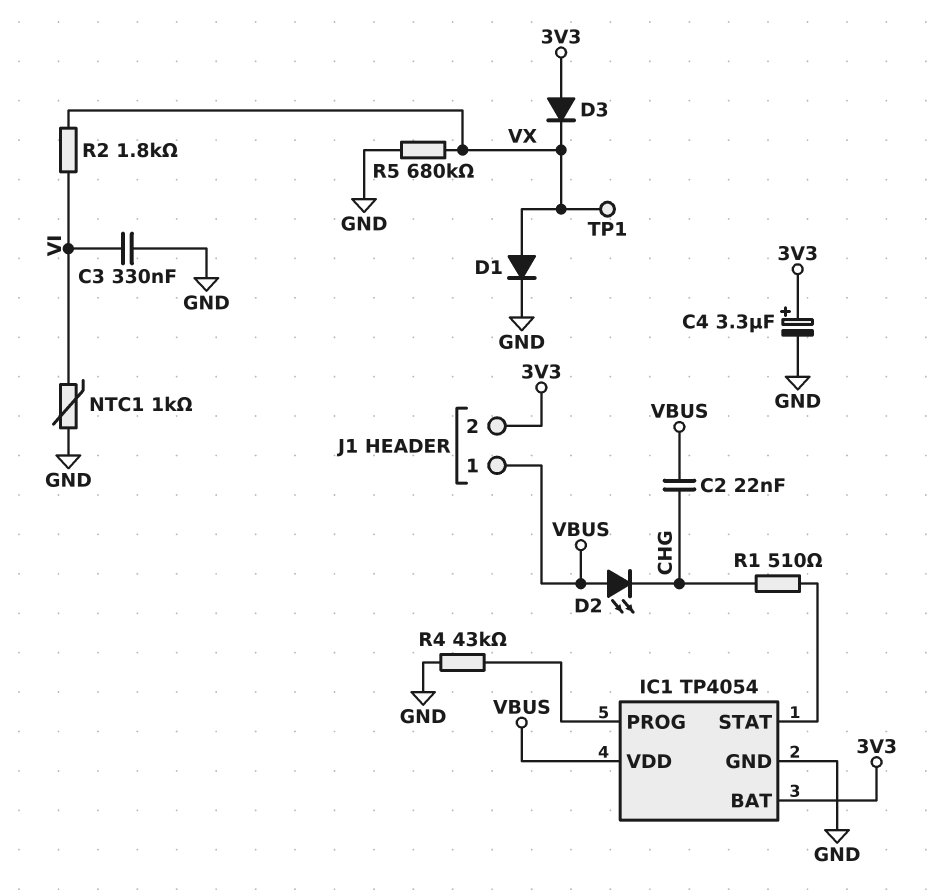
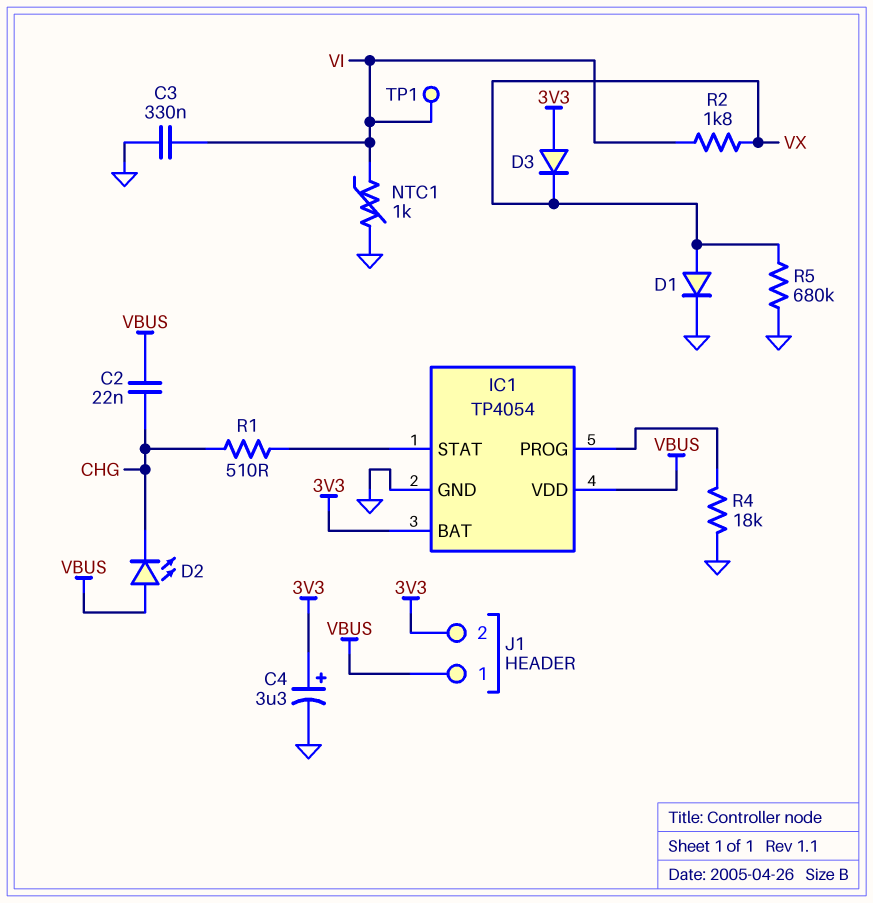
R4: 43k (GND, IC1/PROG) -> 18k (GND, IC1/PROG)
TP1: test point (VX) -> test point (VI)

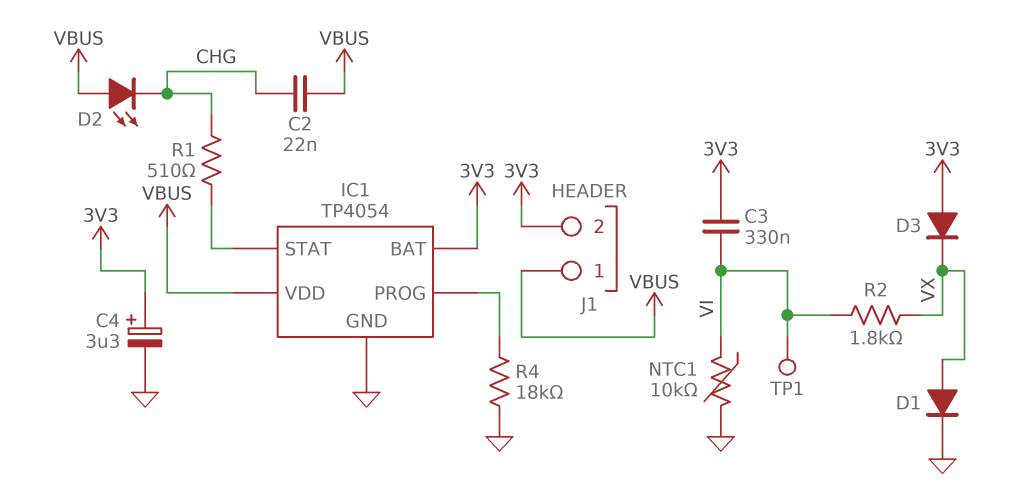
C3: 330nF (GND, VI) -> 330nF (3V3, VI)
NTC1: 1k (GND, VI) -> 10k (GND, VI)
R5: 680k (GND, VX) -> none

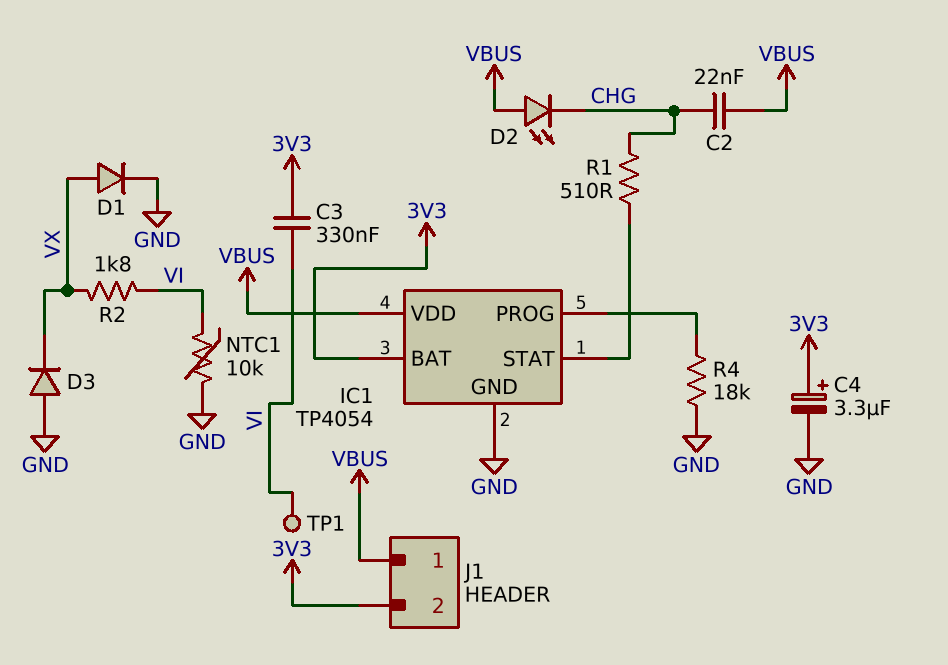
D3: diode (A 3V3, K VX) -> diode (A GND, K VX)

